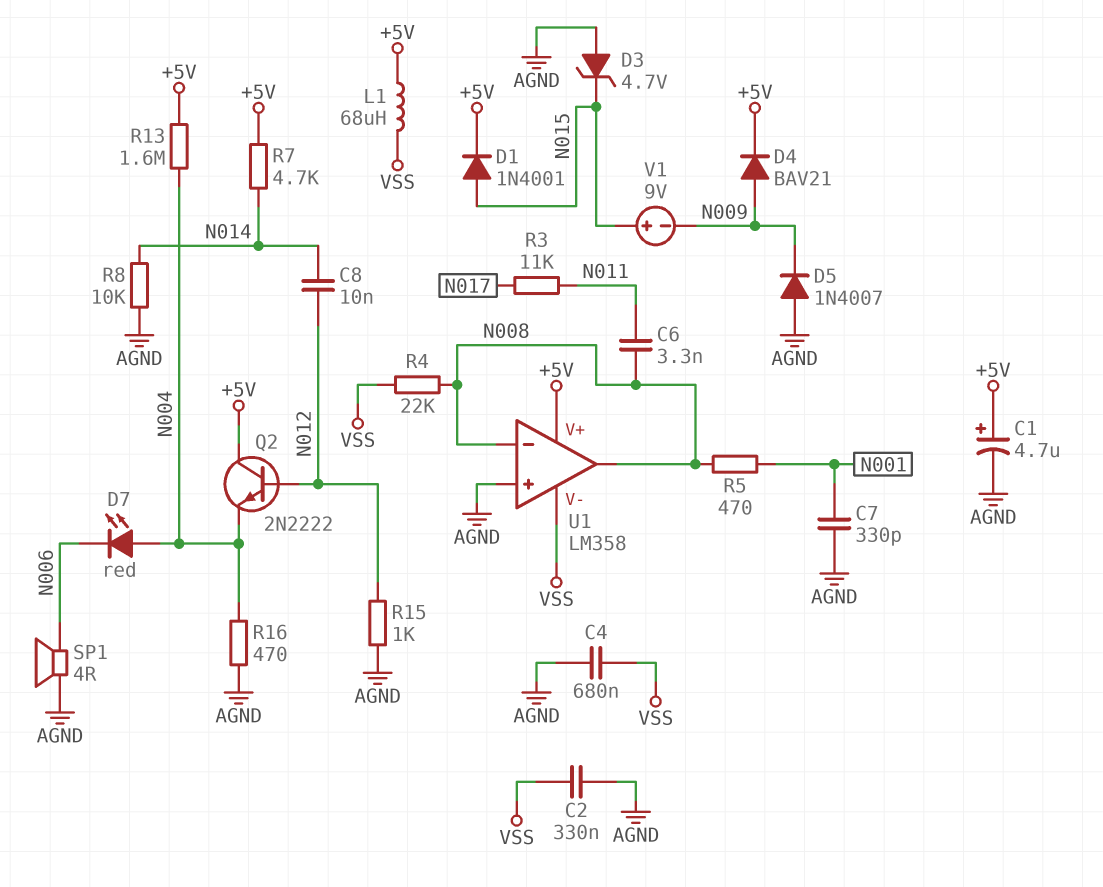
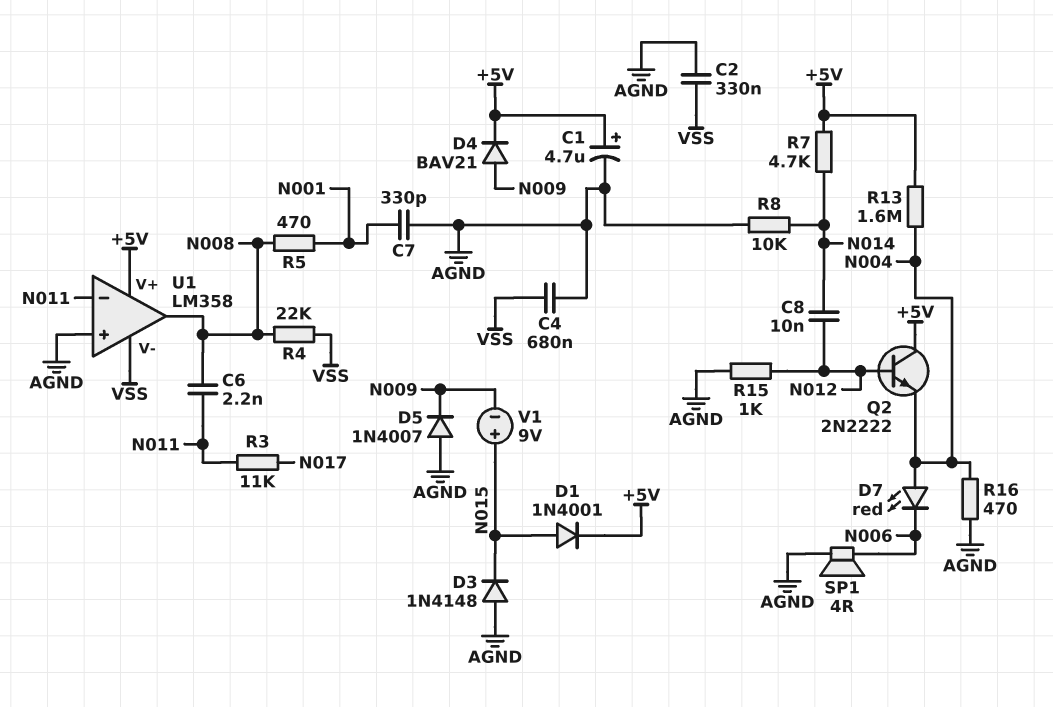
C6: 3.3nF (N008, N011) -> 2.2nF (N008, N011)
D3: zener 4.7V (A AGND, K N015) -> diode 1N4148 (A AGND, K N015)
L1: 68uH (+5V, VSS) -> none
U1 pin in-: N008 -> N011

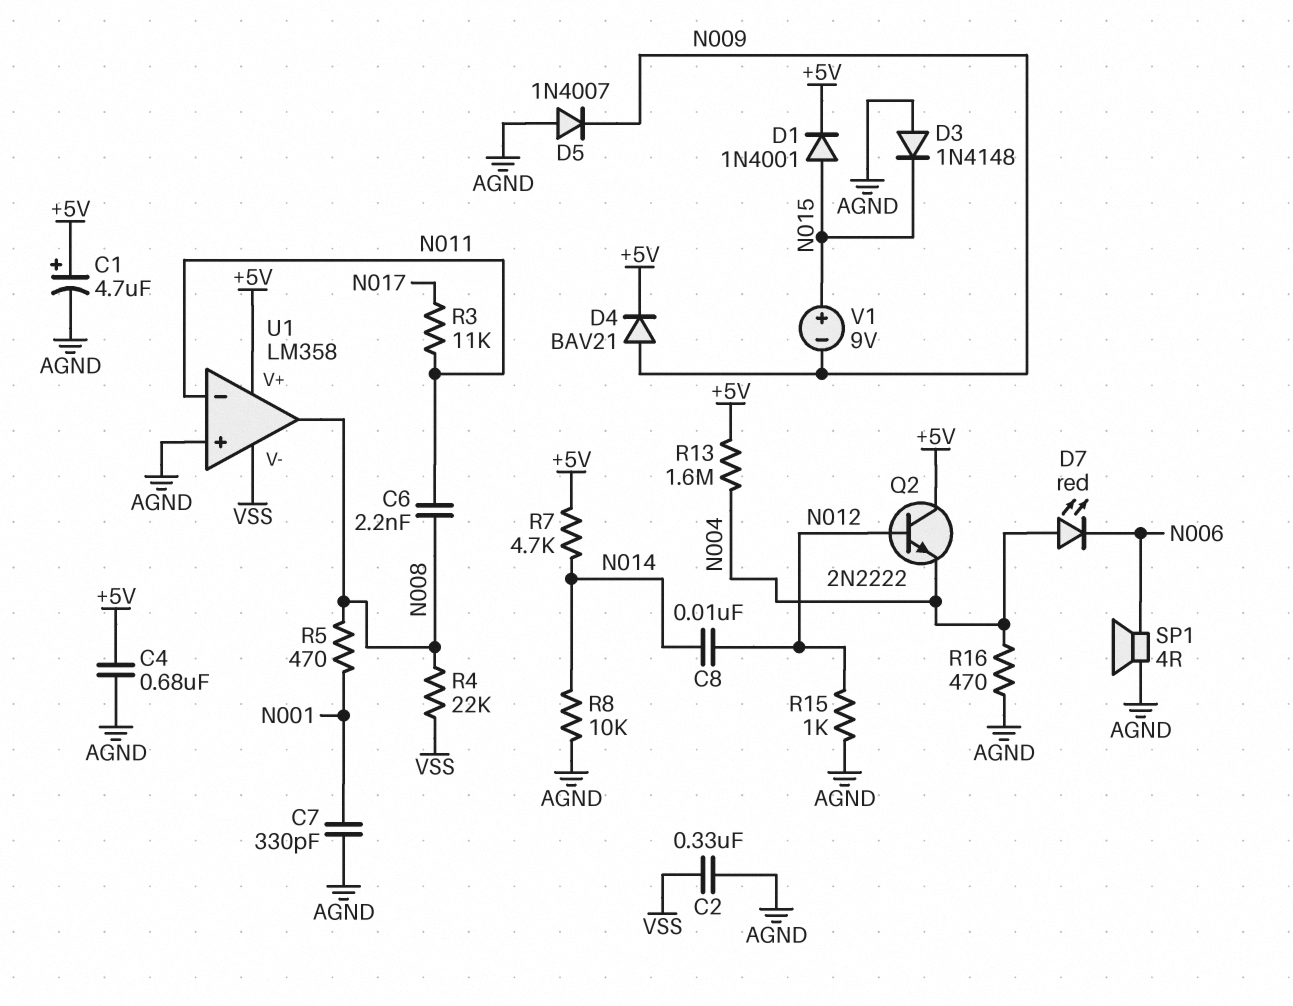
C4: 680nF (AGND, VSS) -> 680nF (+5V, AGND)

